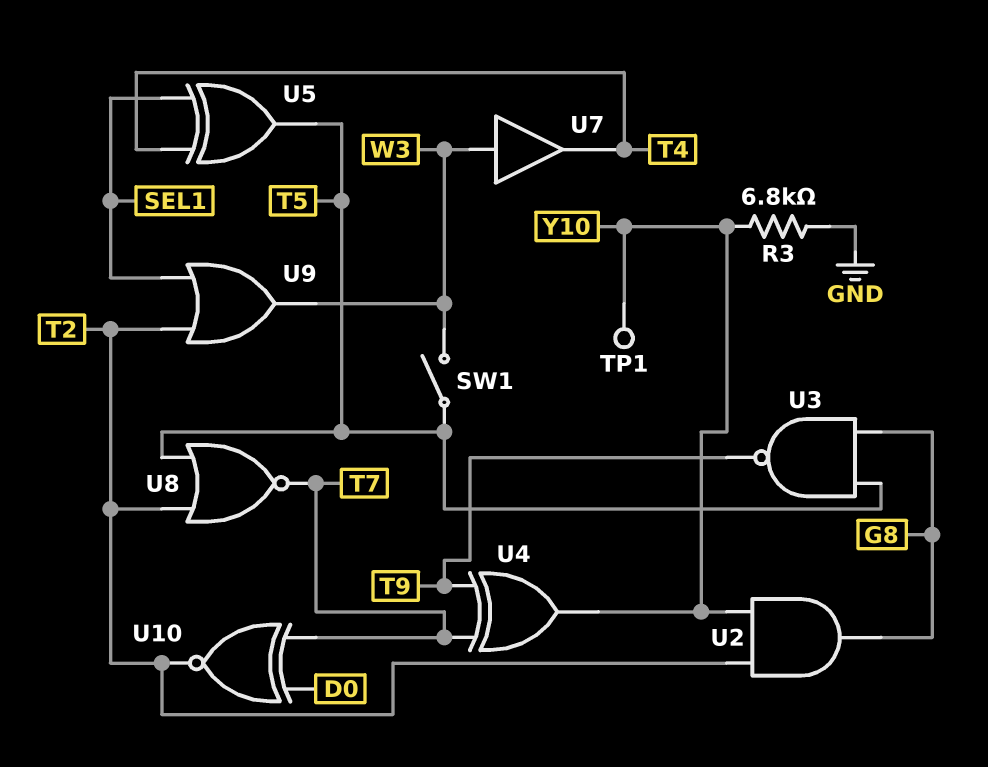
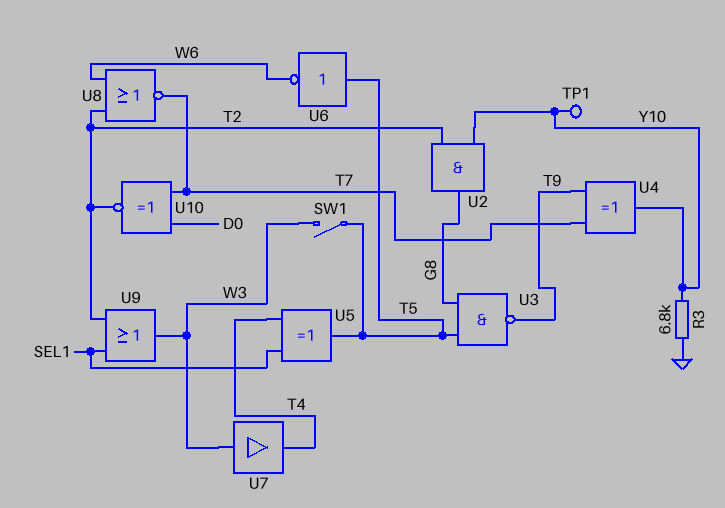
U6: none -> NOT (in T5, out W6)
U8: NOR (in T2, in T5, out T7) -> NOR (in T2, in W6, out T7)

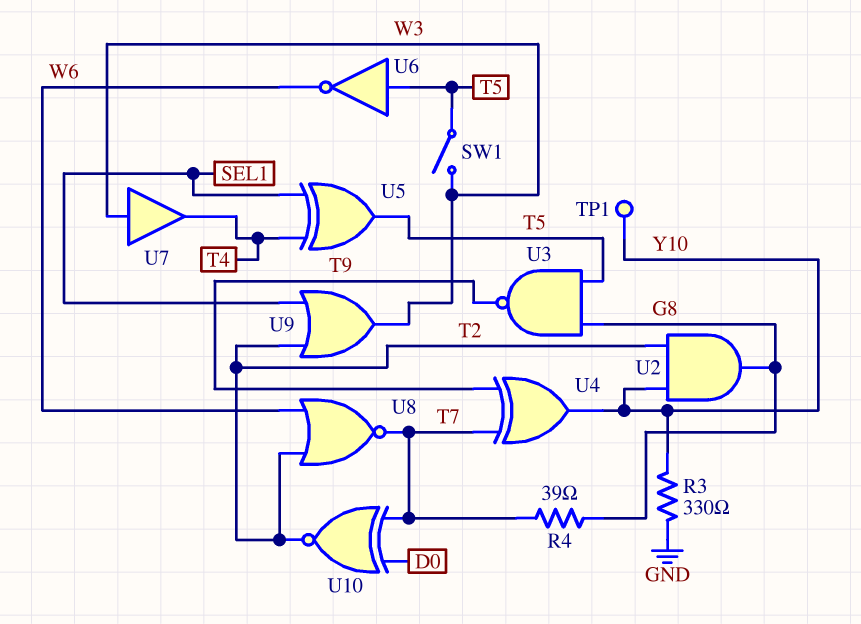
R3: 6.8k (GND, Y10) -> 330 (GND, Y10)
R4: none -> 39 (G8, T7)

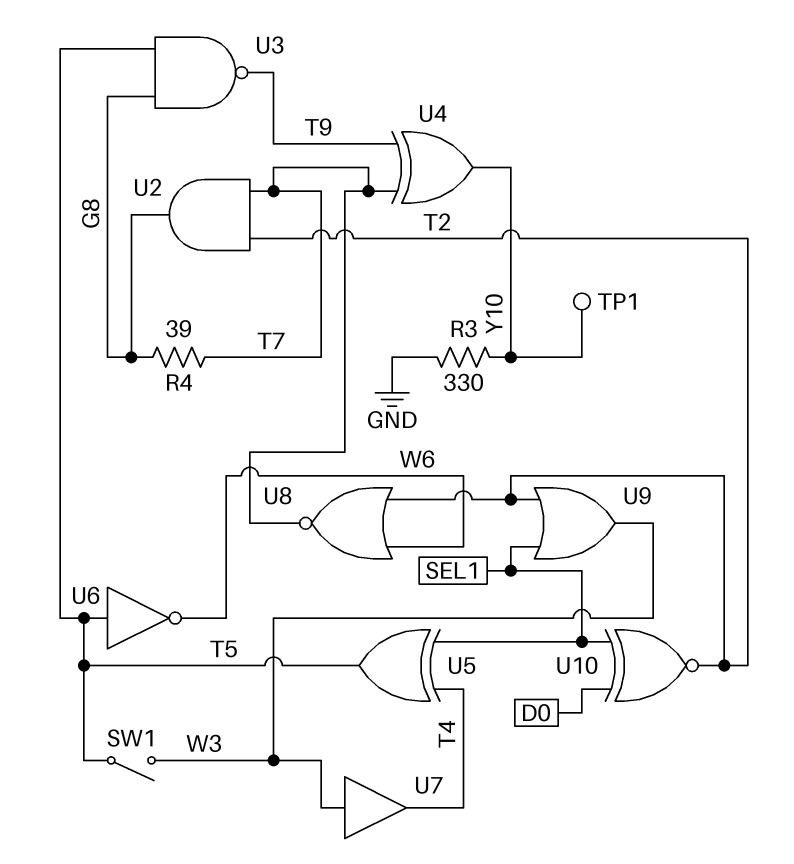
U2: AND (in T2, in Y10, out G8) -> AND (in T2, in T7, out G8)
U10: XNOR (in D0, in T7, out T2) -> XNOR (in D0, in SEL1, out T2)

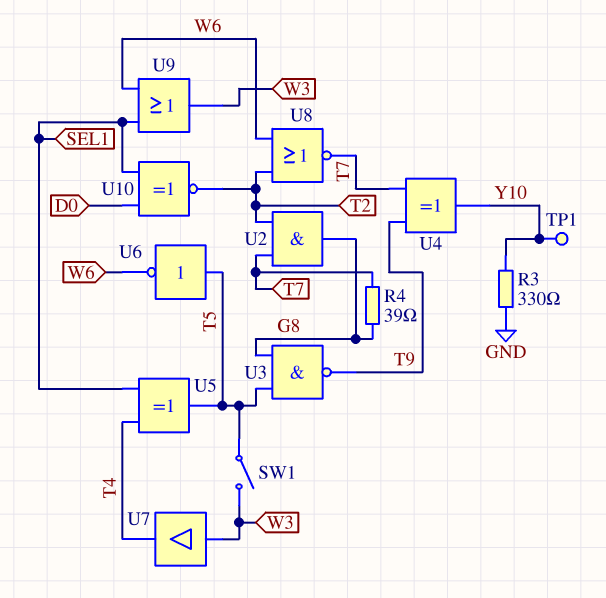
U9: OR (in SEL1, in T2, out W3) -> OR (in SEL1, in W6, out W3)

